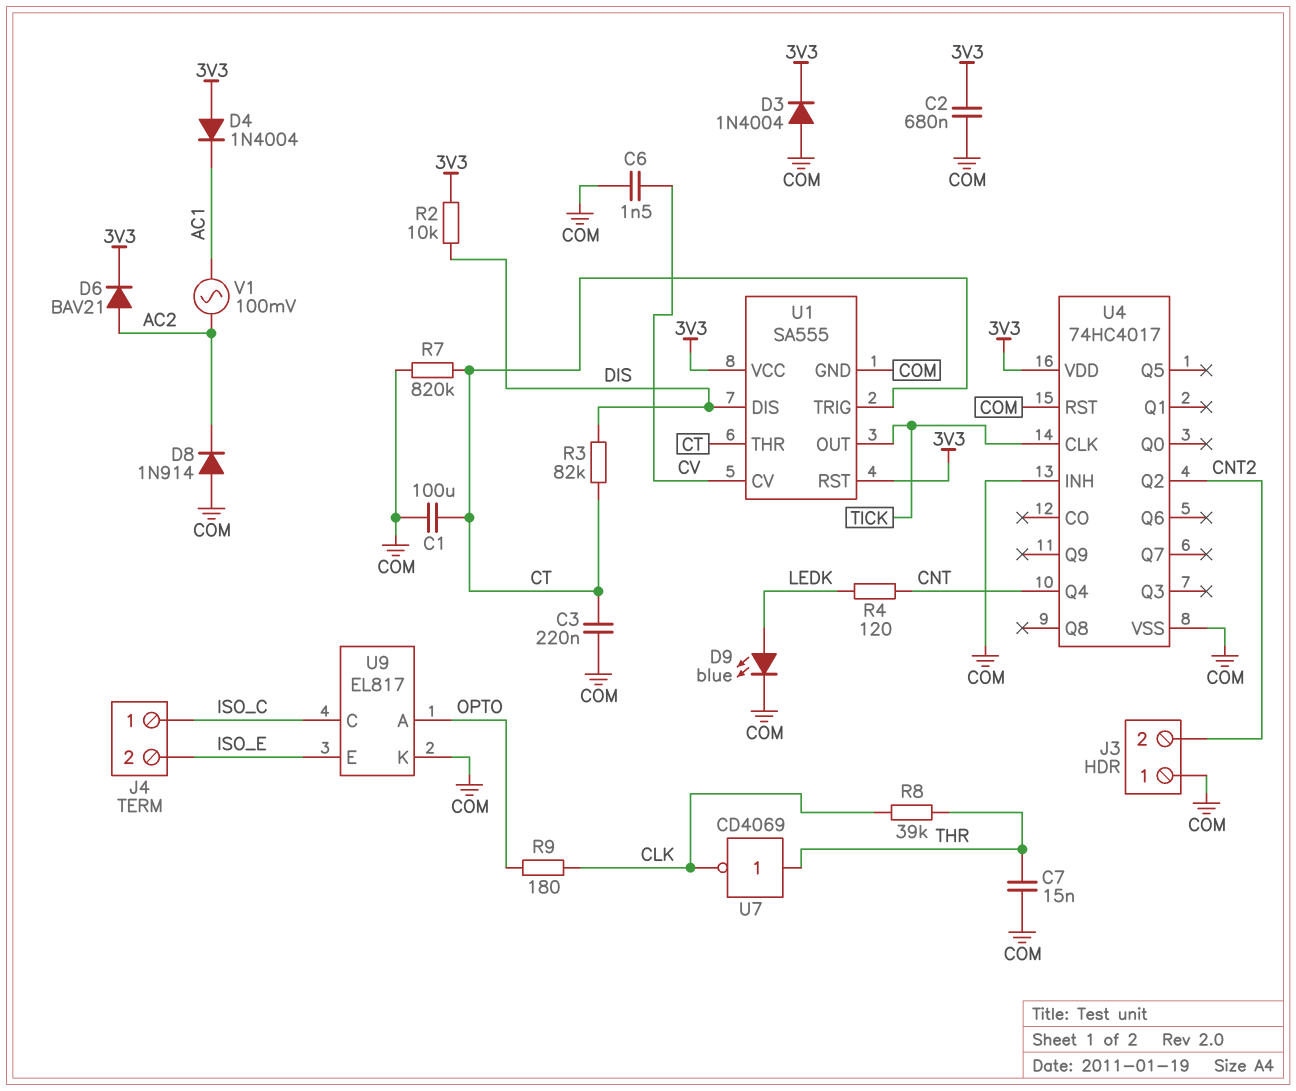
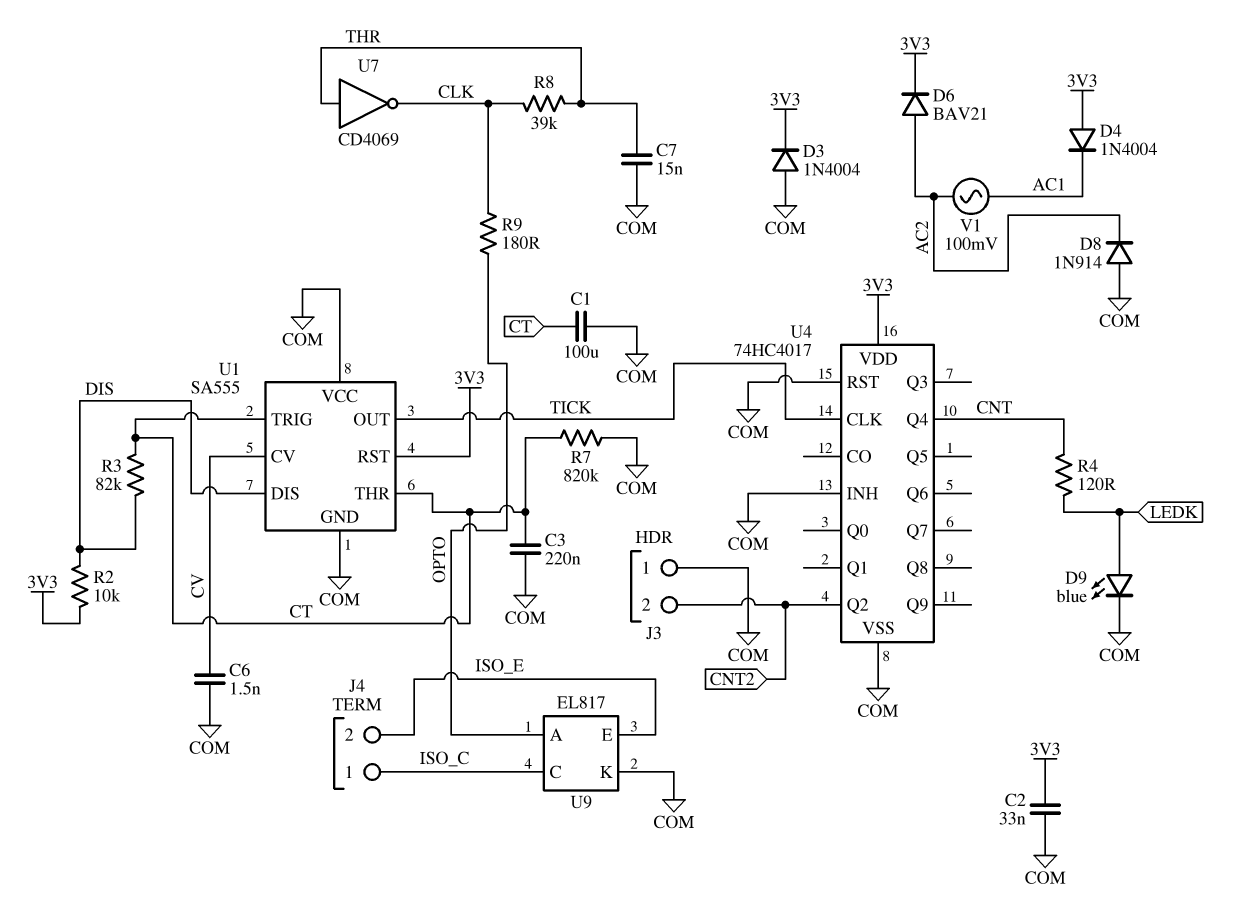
C2: 680nF (3V3, COM) -> 33nF (3V3, COM)
U1 pin VCC: 3V3 -> COM

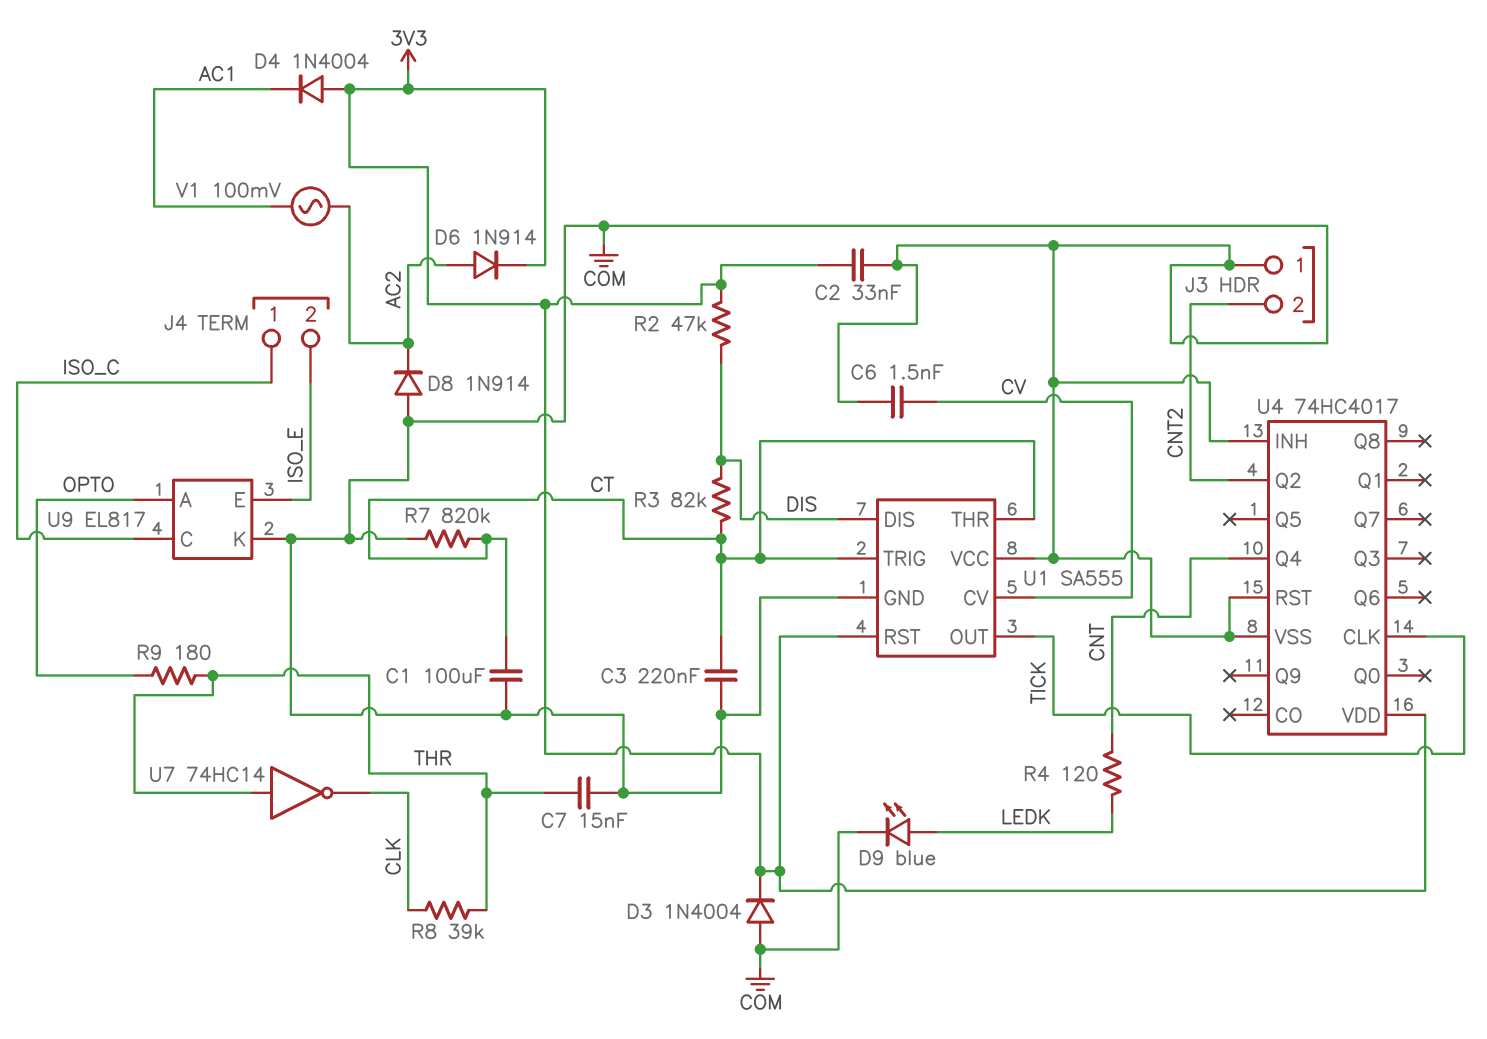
D6: diode BAV21 (A AC2, K 3V3) -> diode 1N914 (A AC2, K 3V3)
R2: 10k (3V3, DIS) -> 47k (3V3, DIS)
R9: 180 (CLK, OPTO) -> 180 (OPTO, THR)
U7: NOT CD4069 (in THR, out CLK) -> NOT 74HC14 (in THR, out CLK)

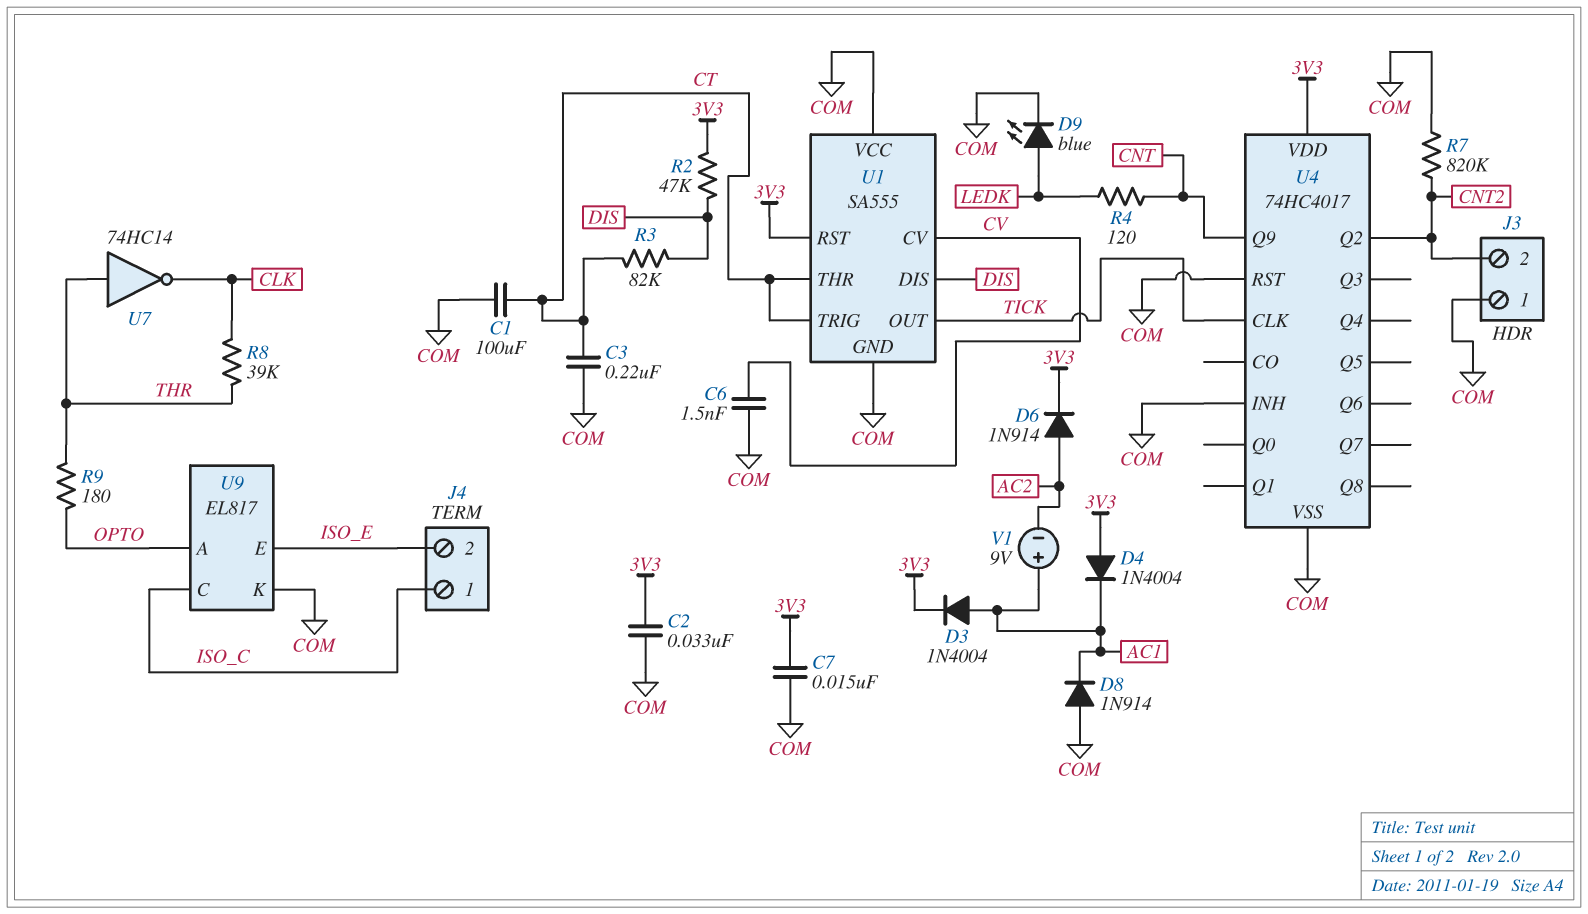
C7: 15nF (COM, THR) -> 15nF (3V3, COM)
D3: diode 1N4004 (A COM, K 3V3) -> diode 1N4004 (A AC1, K 3V3)
D8: diode 1N914 (A COM, K AC2) -> diode 1N914 (A COM, K AC1)
R7: 820k (COM, CT) -> 820k (CNT2, COM)
U4 pin Q4: CNT -> none
U4 pin Q9: none -> CNT
V1: AC 100mV (AC1, AC2) -> 9V (plus AC1, minus AC2)

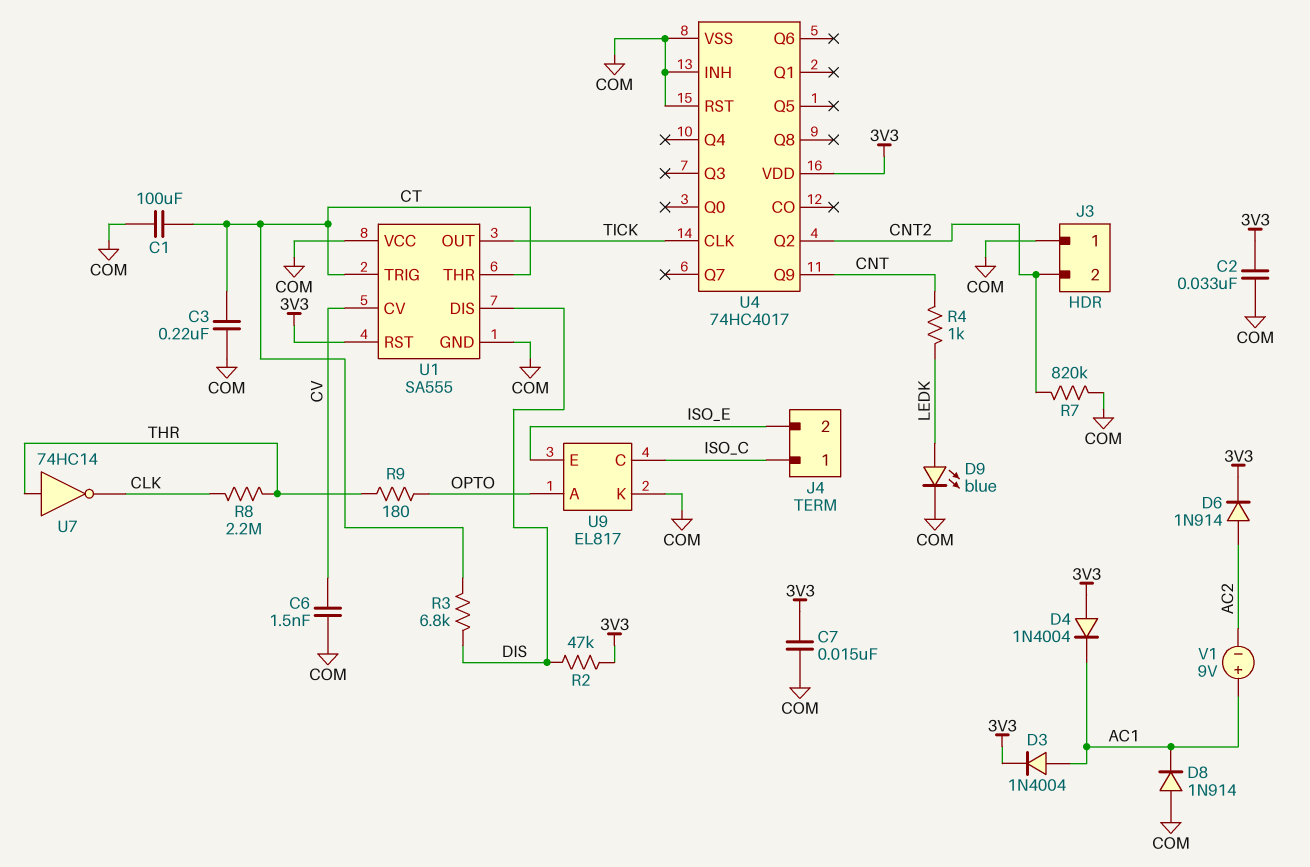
R3: 82k (CT, DIS) -> 6.8k (CT, DIS)
R4: 120 (CNT, LEDK) -> 1k (CNT, LEDK)
R8: 39k (CLK, THR) -> 2.2M (CLK, THR)

